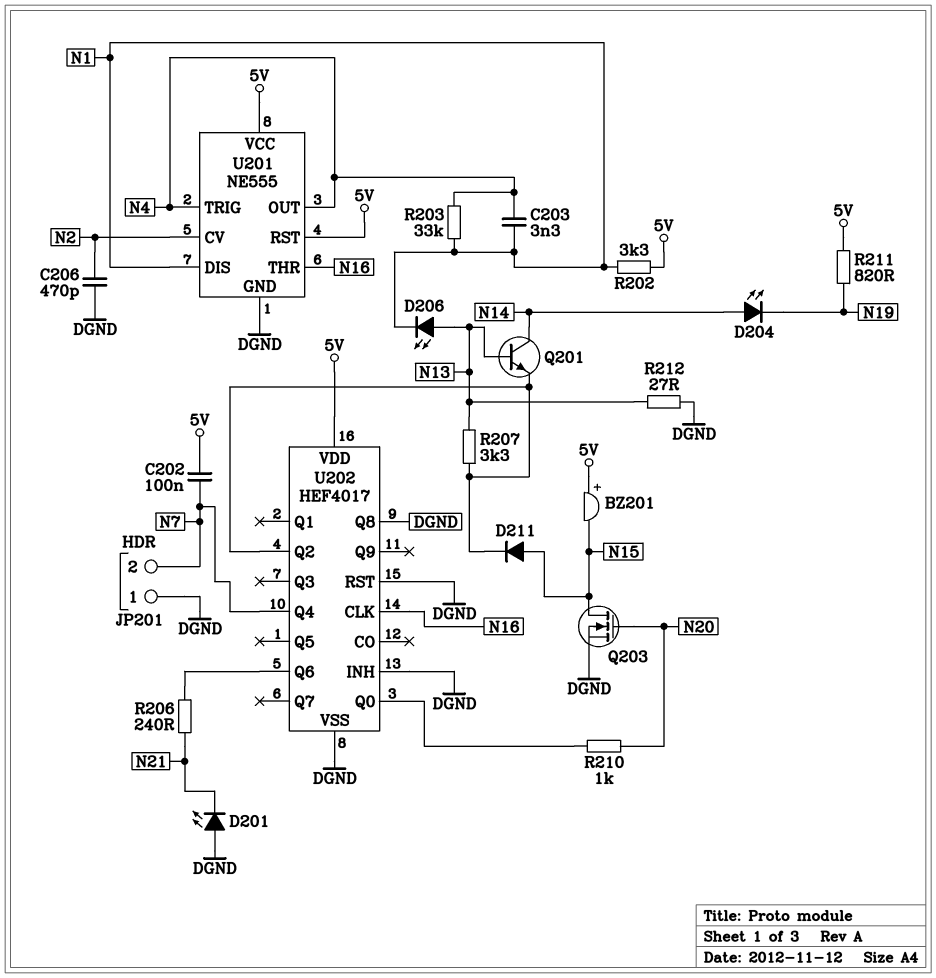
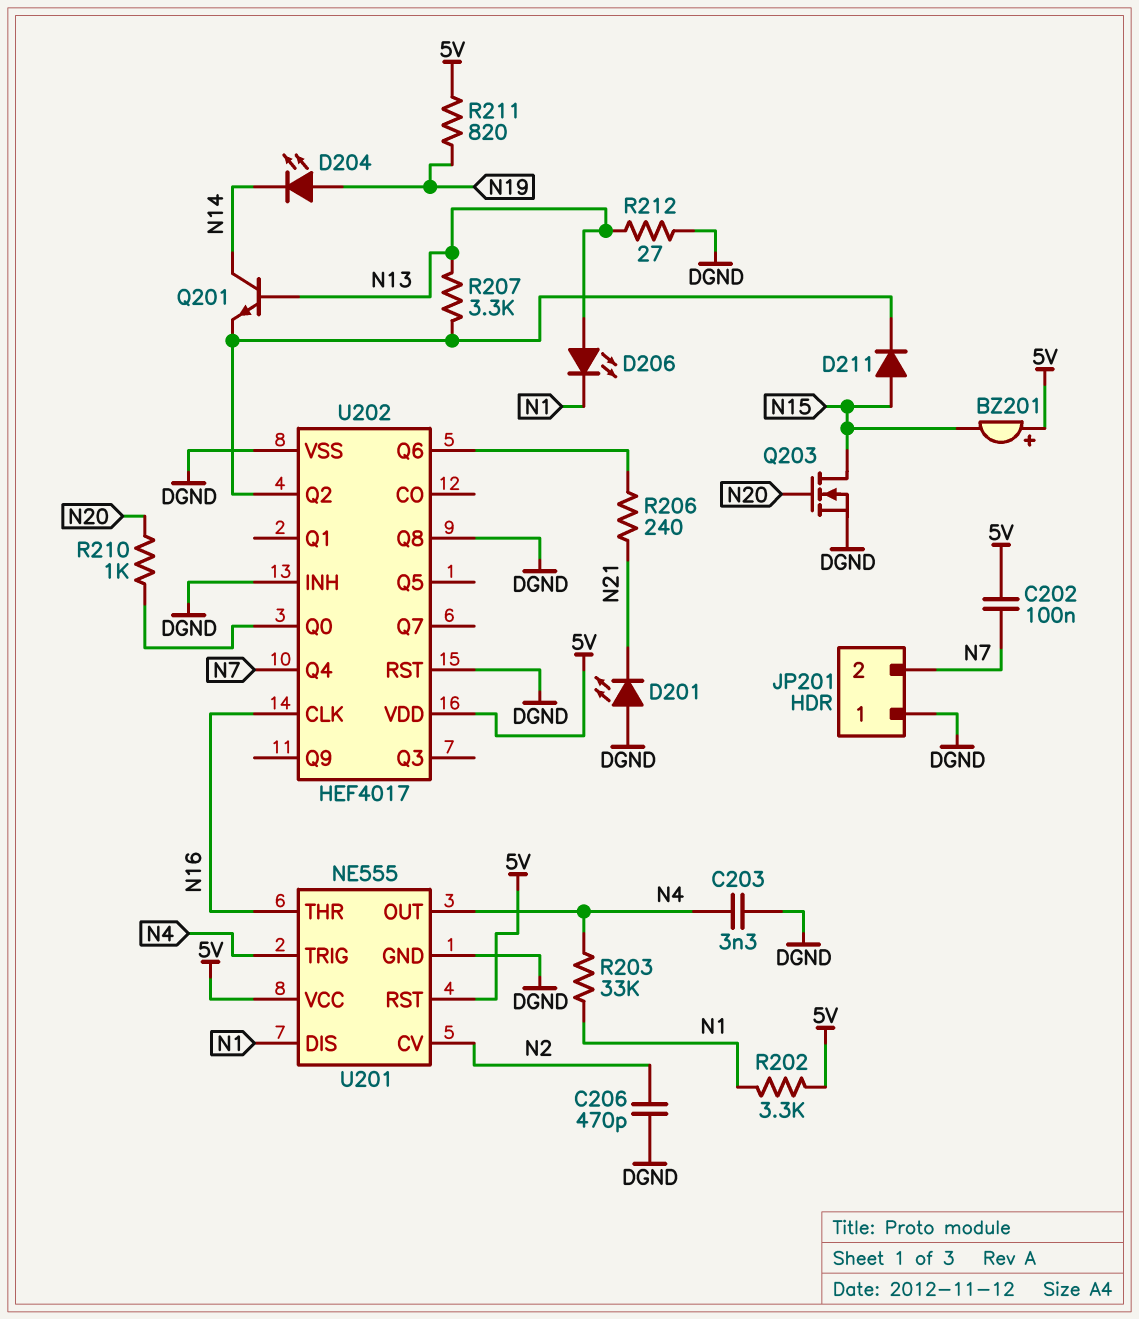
C203: 3.3nF (N1, N4) -> 3.3nF (DGND, N4)
D204: LED (A N14, K N19) -> LED (A N19, K N14)

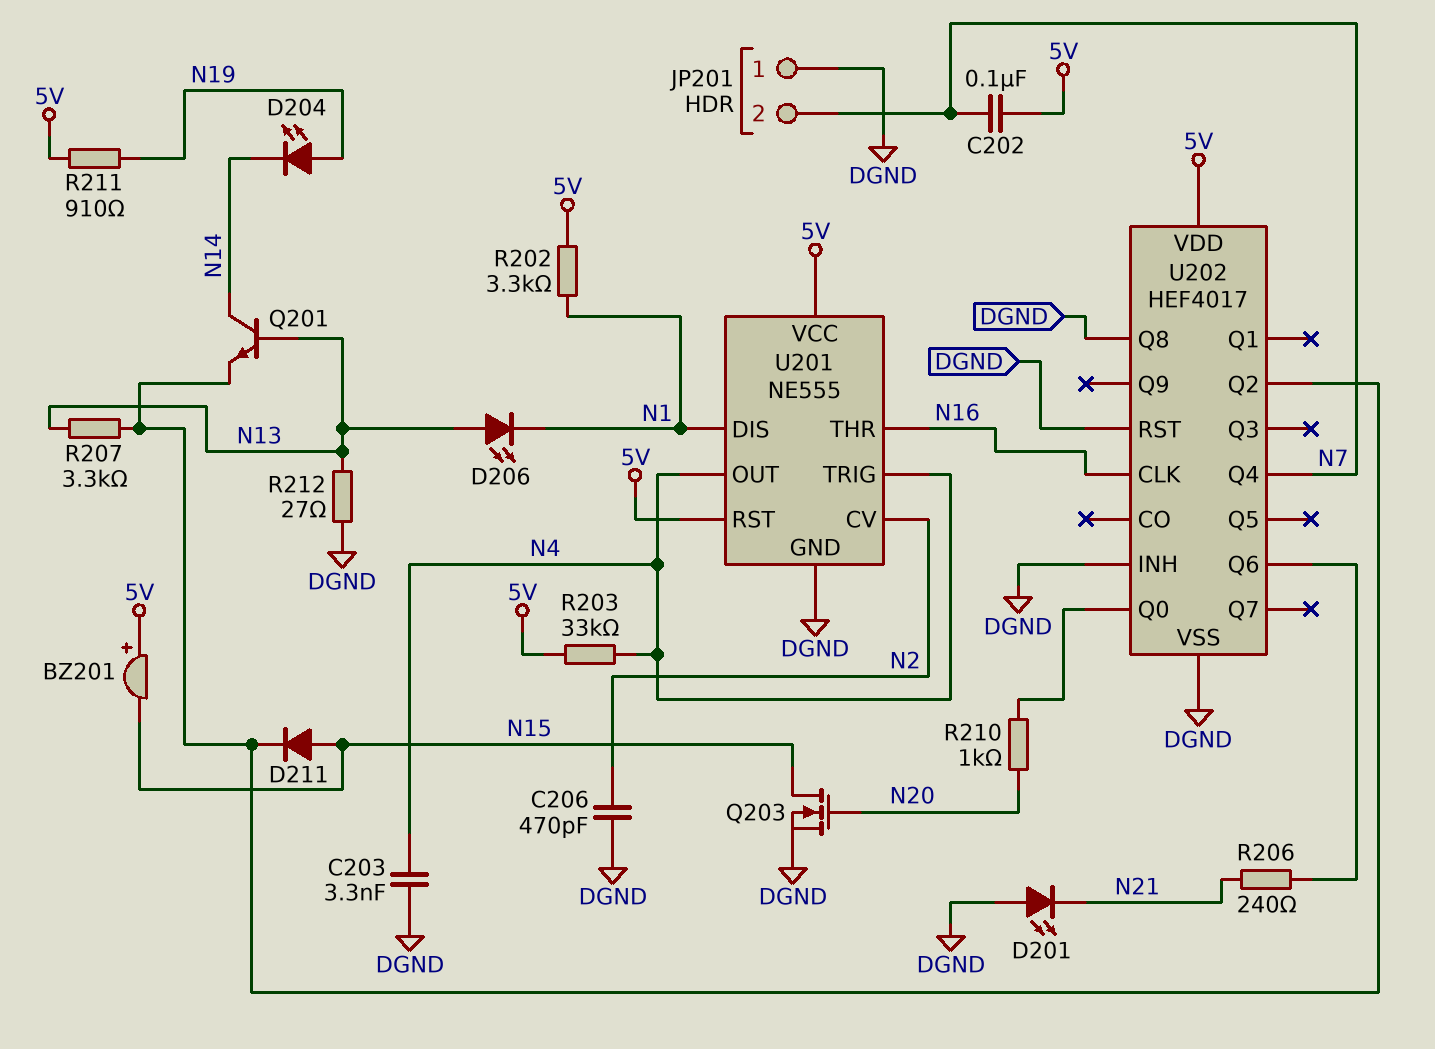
R203: 33k (N1, N4) -> 33k (5V, N4)
R211: 820 (5V, N19) -> 910 (5V, N19)

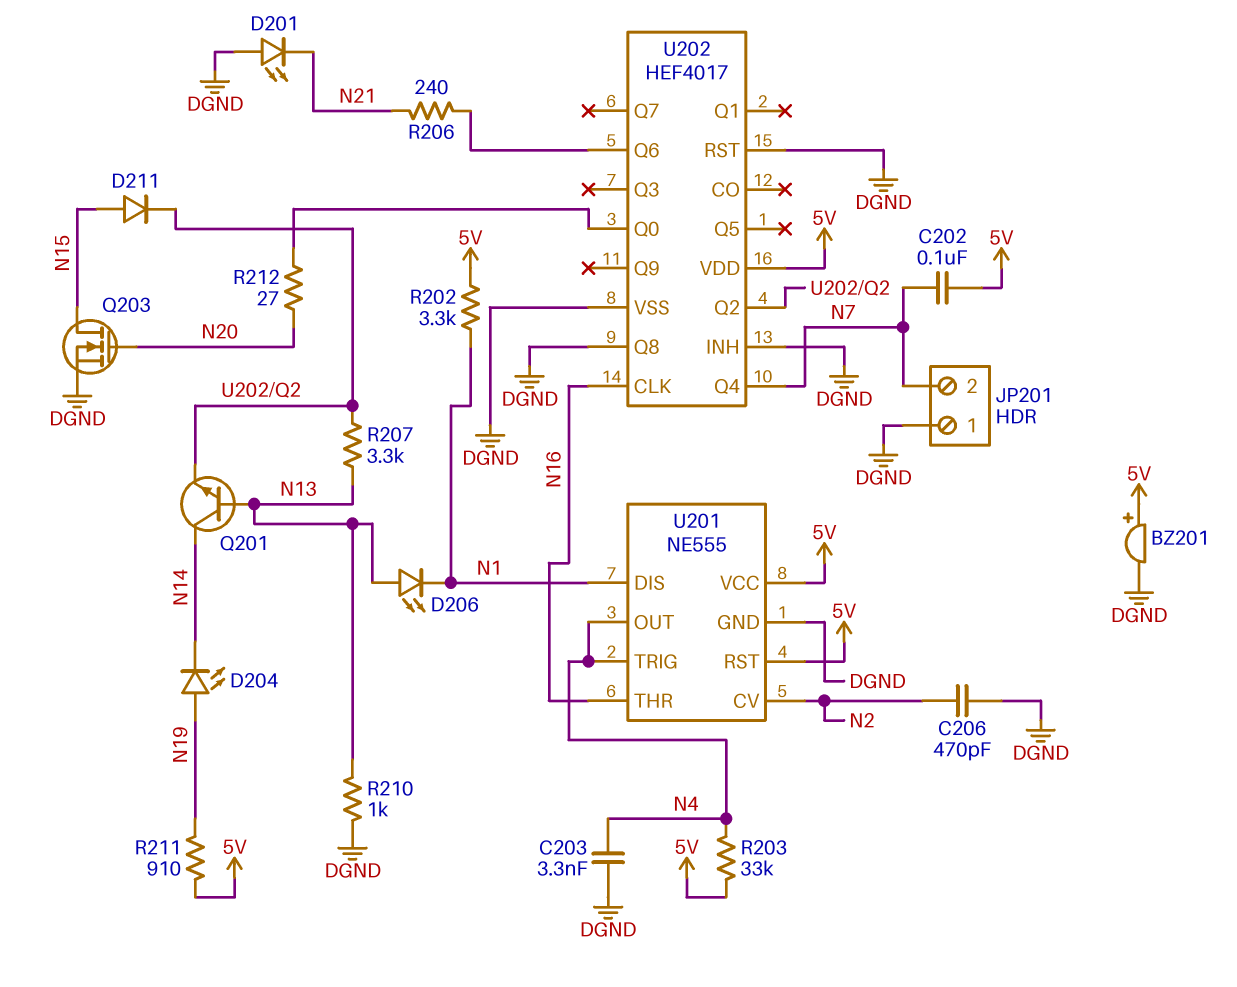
BZ201: buzzer (plus 5V, minus N15) -> buzzer (plus 5V, minus DGND)
R210: 1k (N20, U202/Q0) -> 1k (DGND, N13)
R212: 27 (DGND, N13) -> 27 (N20, U202/Q0)

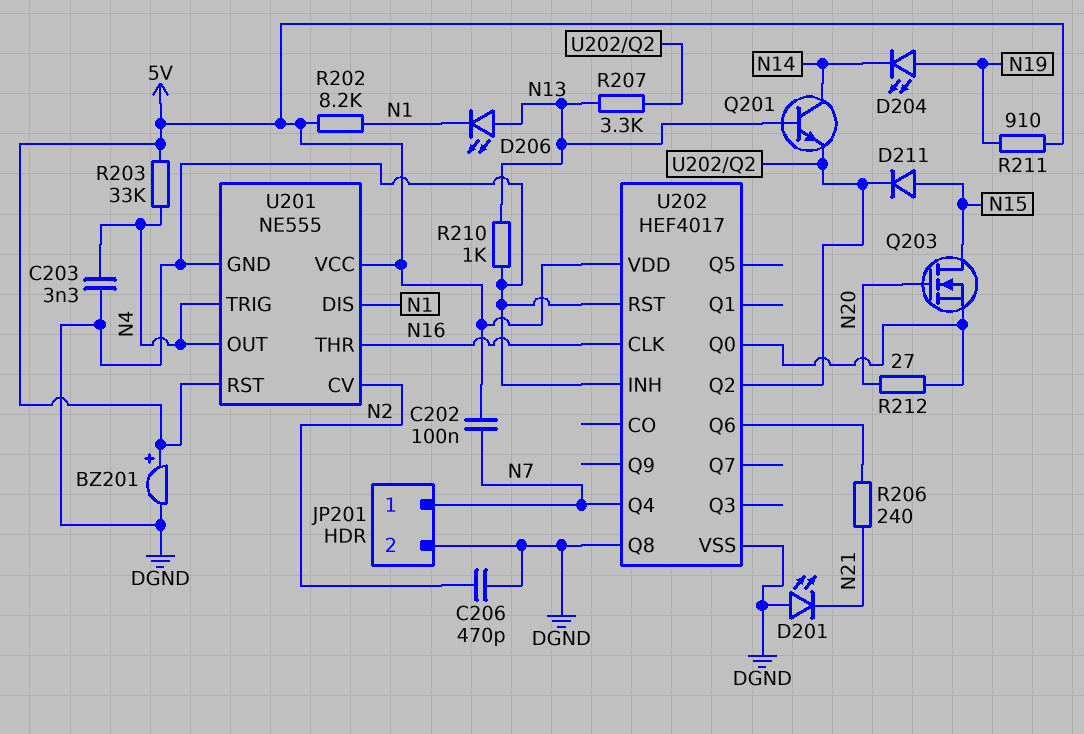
JP201 pin 1: DGND -> N7
JP201 pin 2: N7 -> DGND
Q203: NMOS (G N20, D N15, S DGND) -> NMOS (G N20, D N15, S U202/Q0)
R202: 3.3k (5V, N1) -> 8.2k (5V, N1)

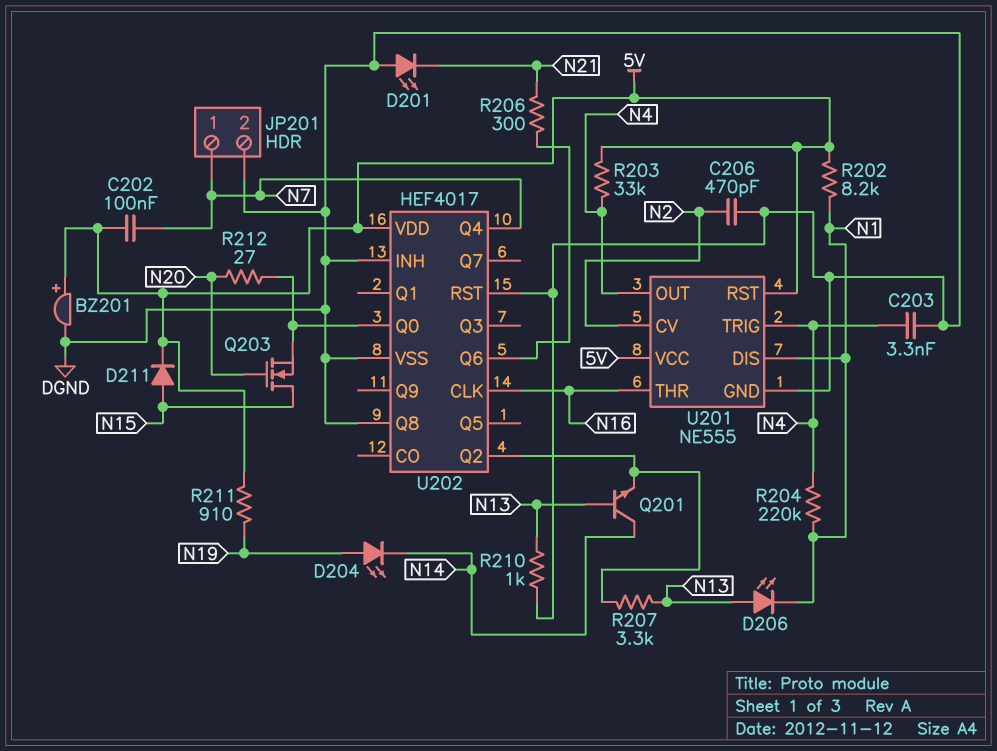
D211: diode (A N15, K U202/Q2) -> diode (A N15, K 5V)
R204: none -> 220k (N1, N4)
R206: 240 (N21, U202/Q6) -> 300 (N21, U202/Q6)

